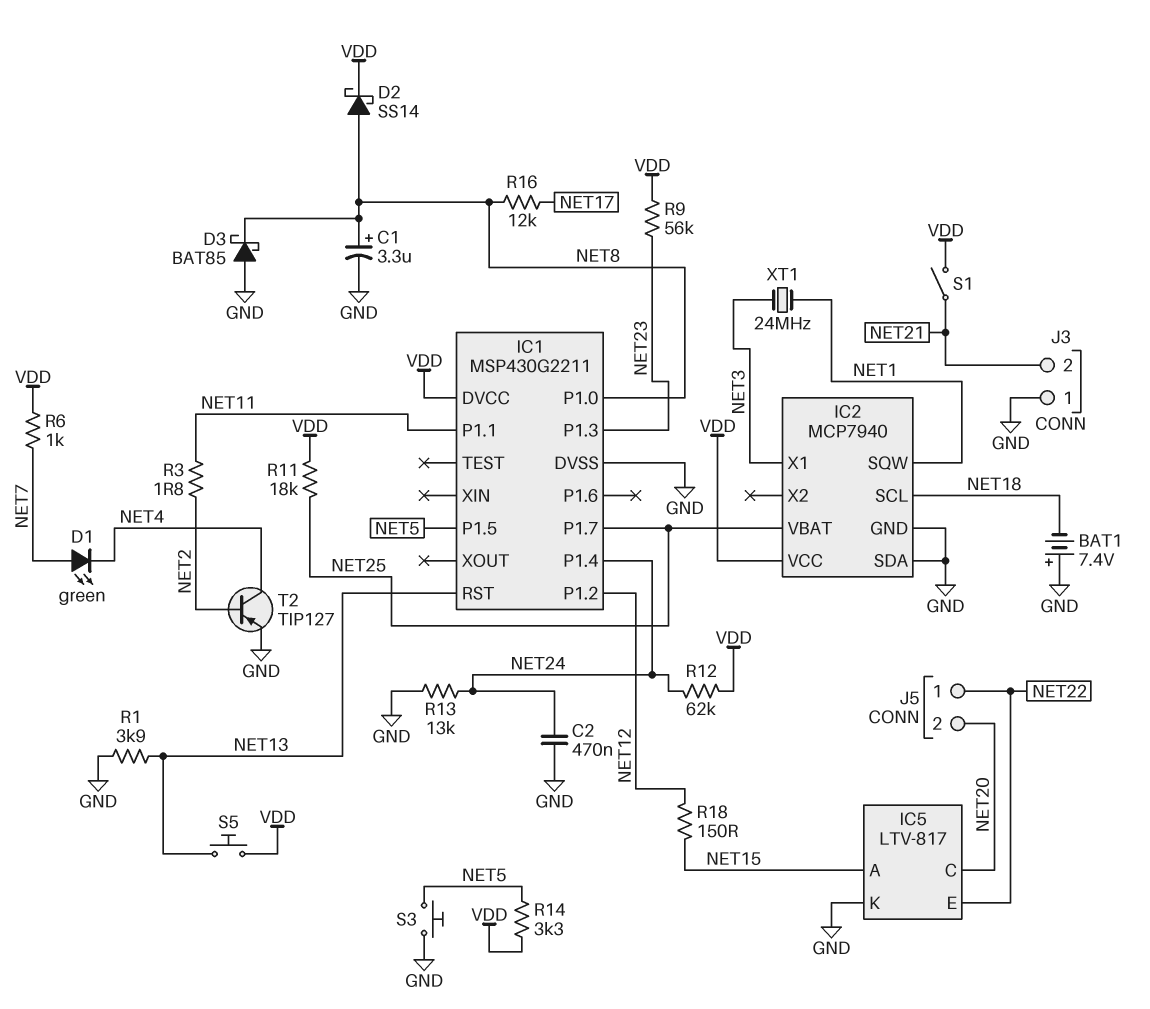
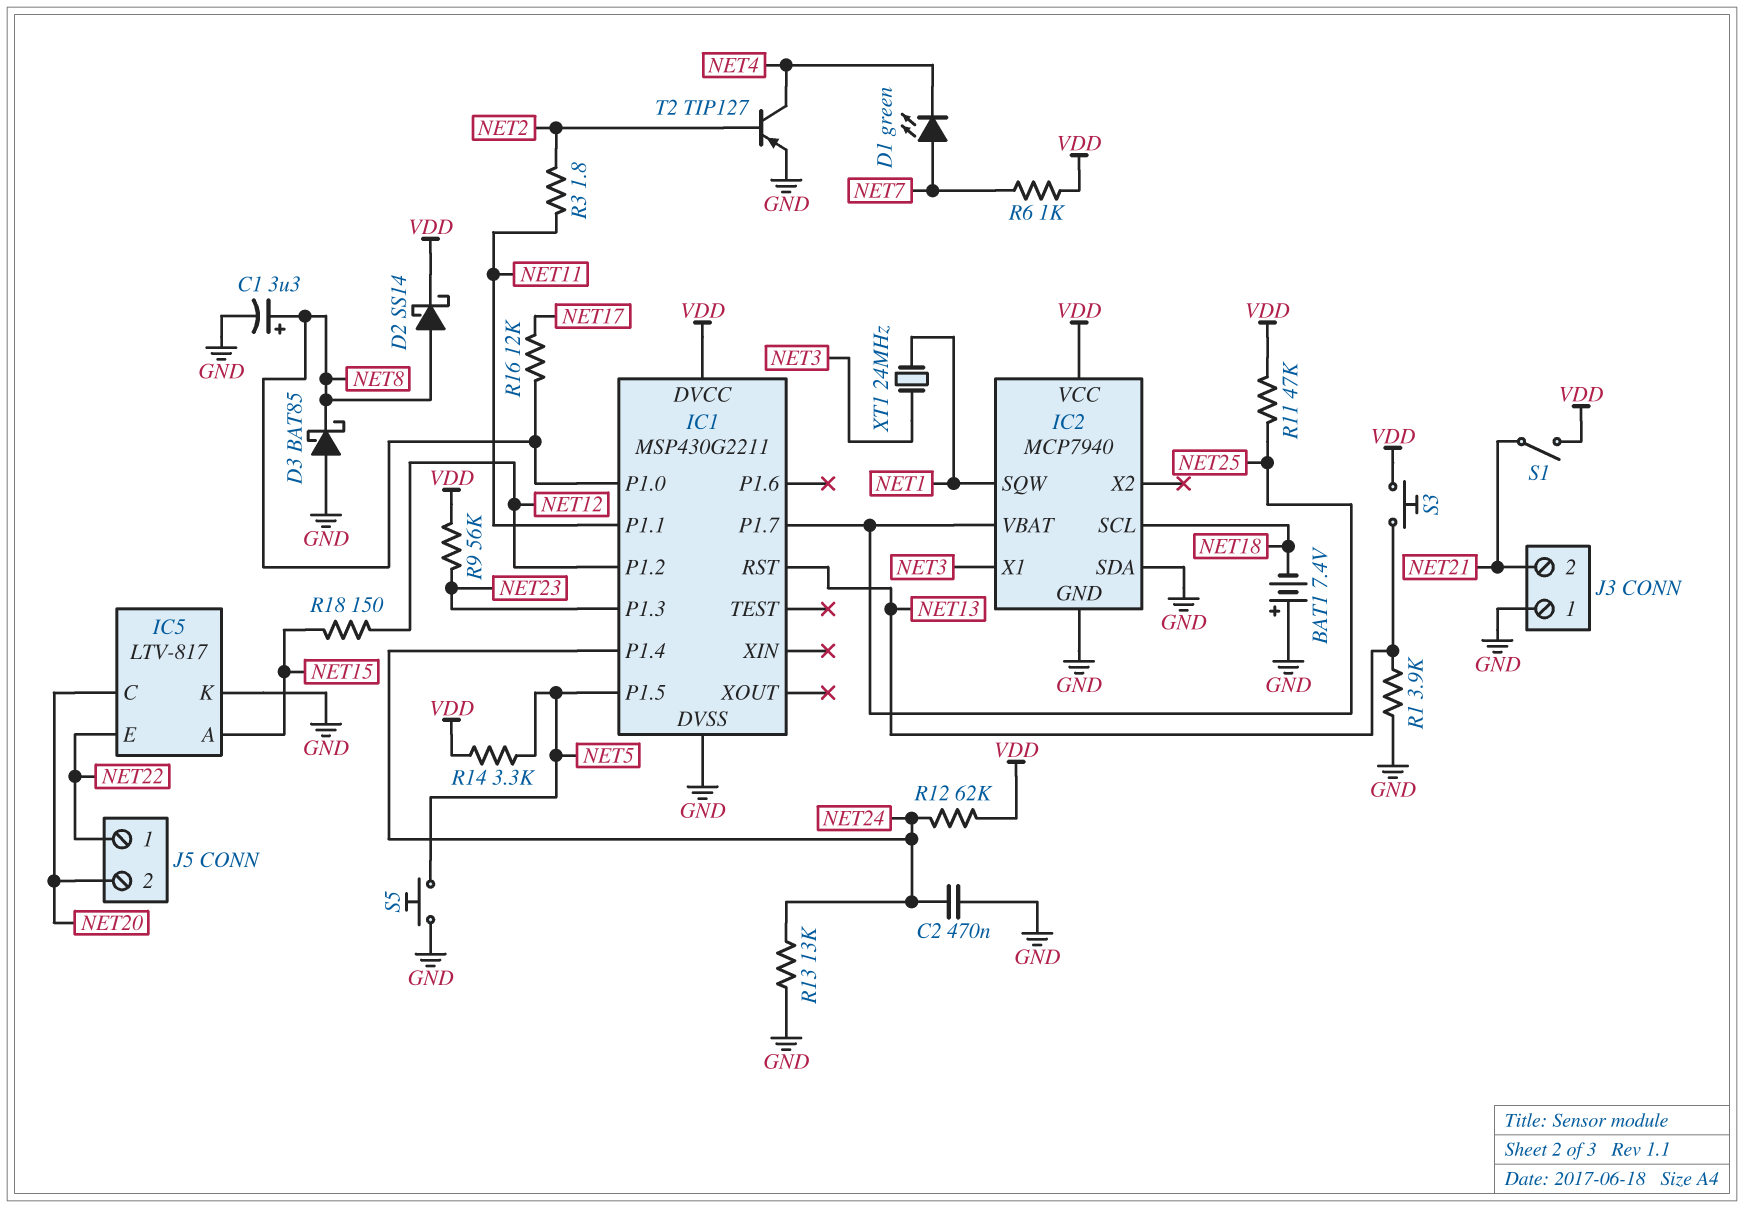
R11: 18k (NET25, VDD) -> 47k (NET25, VDD)
S3: button (GND, NET5) -> button (NET13, VDD)
S5: button (NET13, VDD) -> button (GND, NET5)

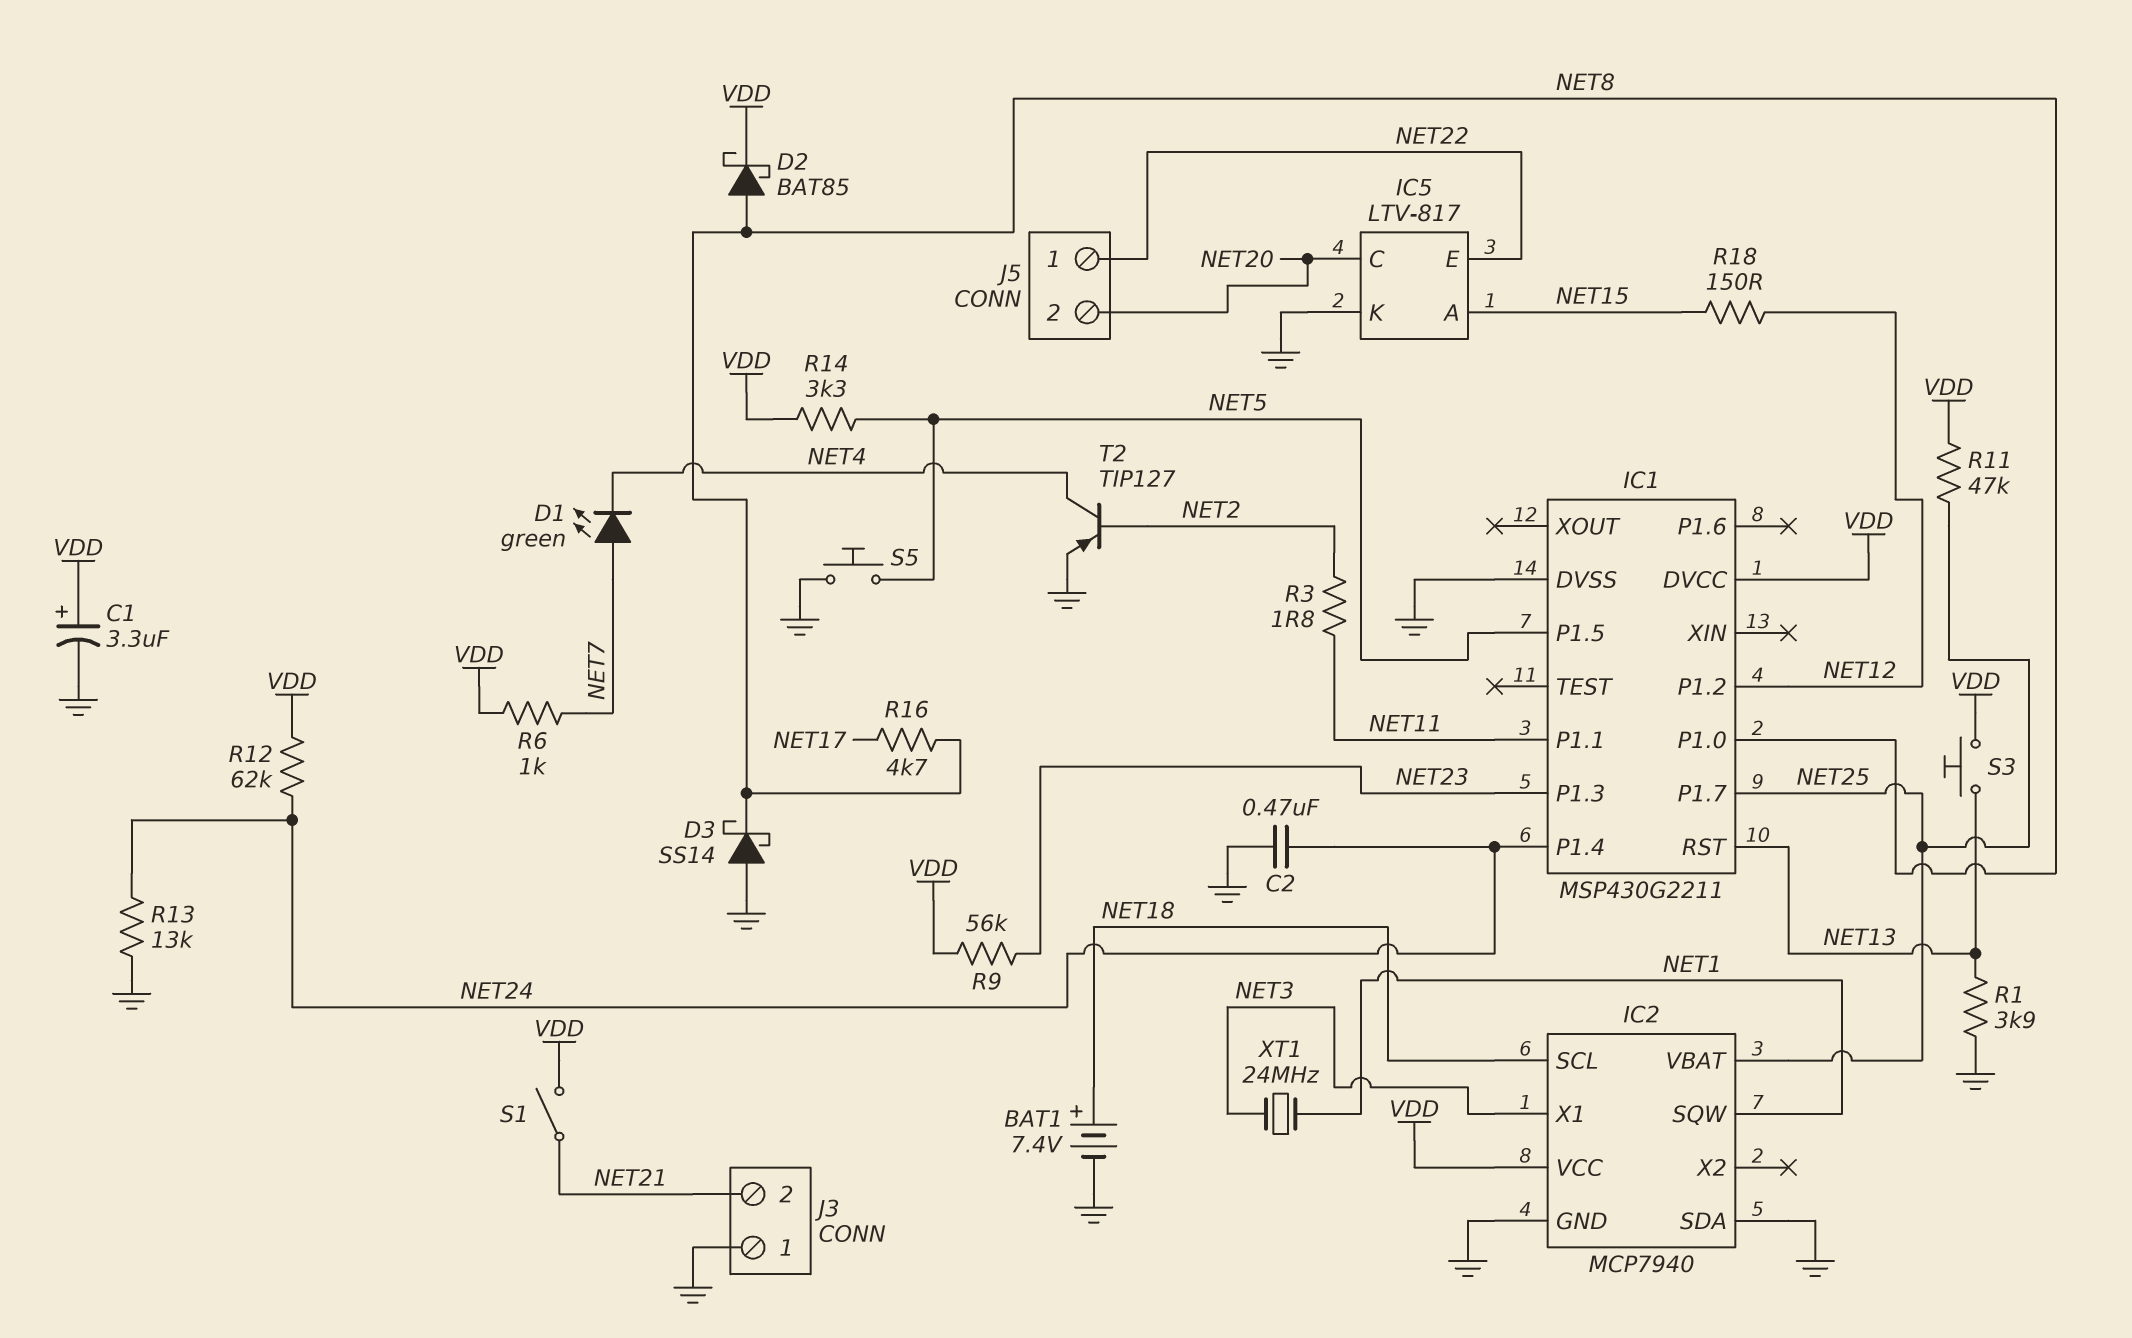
BAT1: 7.4V (plus GND, minus NET18) -> 7.4V (plus NET18, minus GND)
C1: 3.3uF (plus NET8, minus GND) -> 3.3uF (plus VDD, minus GND)
D2: schottky SS14 (A NET8, K VDD) -> schottky BAT85 (A NET8, K VDD)
D3: schottky BAT85 (A GND, K NET8) -> schottky SS14 (A GND, K NET8)
R16: 12k (NET8, NET17) -> 4.7k (NET8, NET17)

